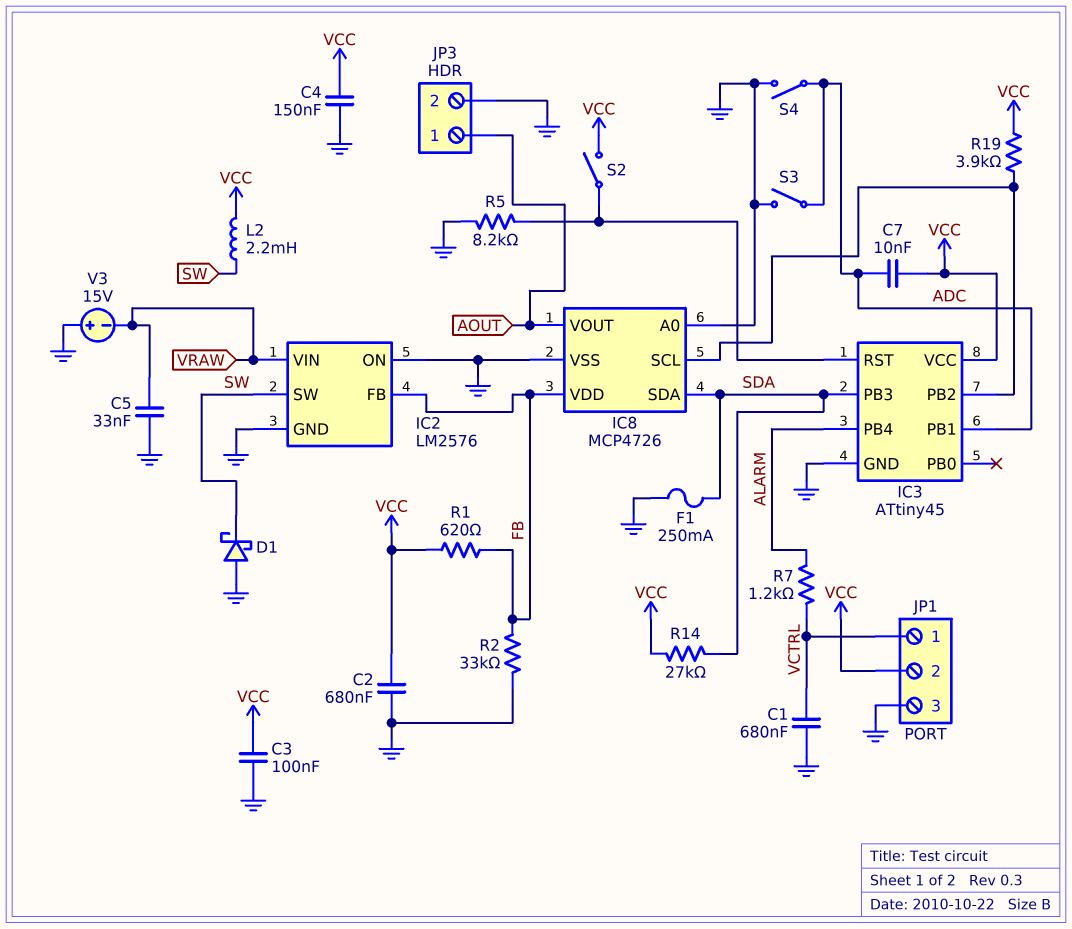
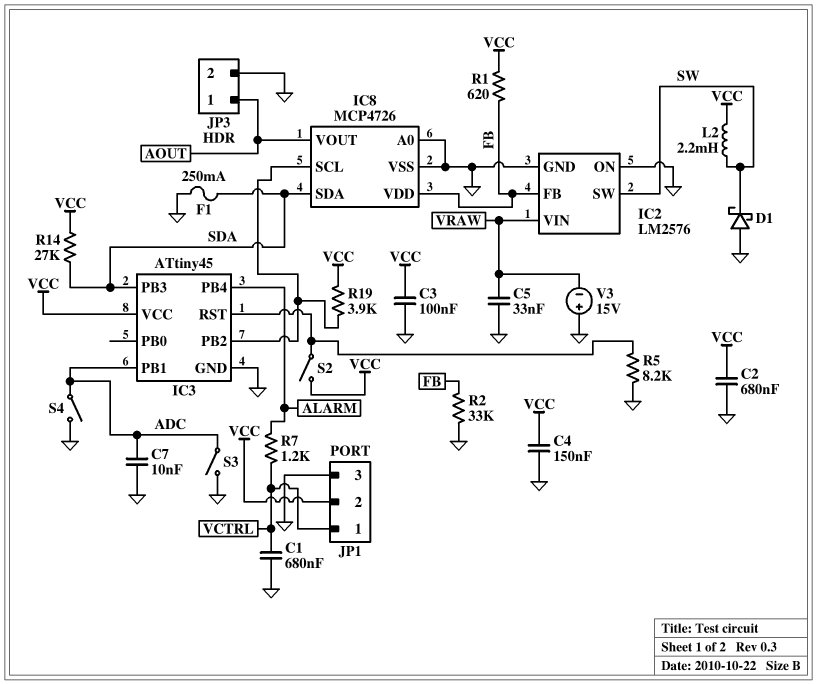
C7: 10nF (ADC, VCC) -> 10nF (ADC, GND)

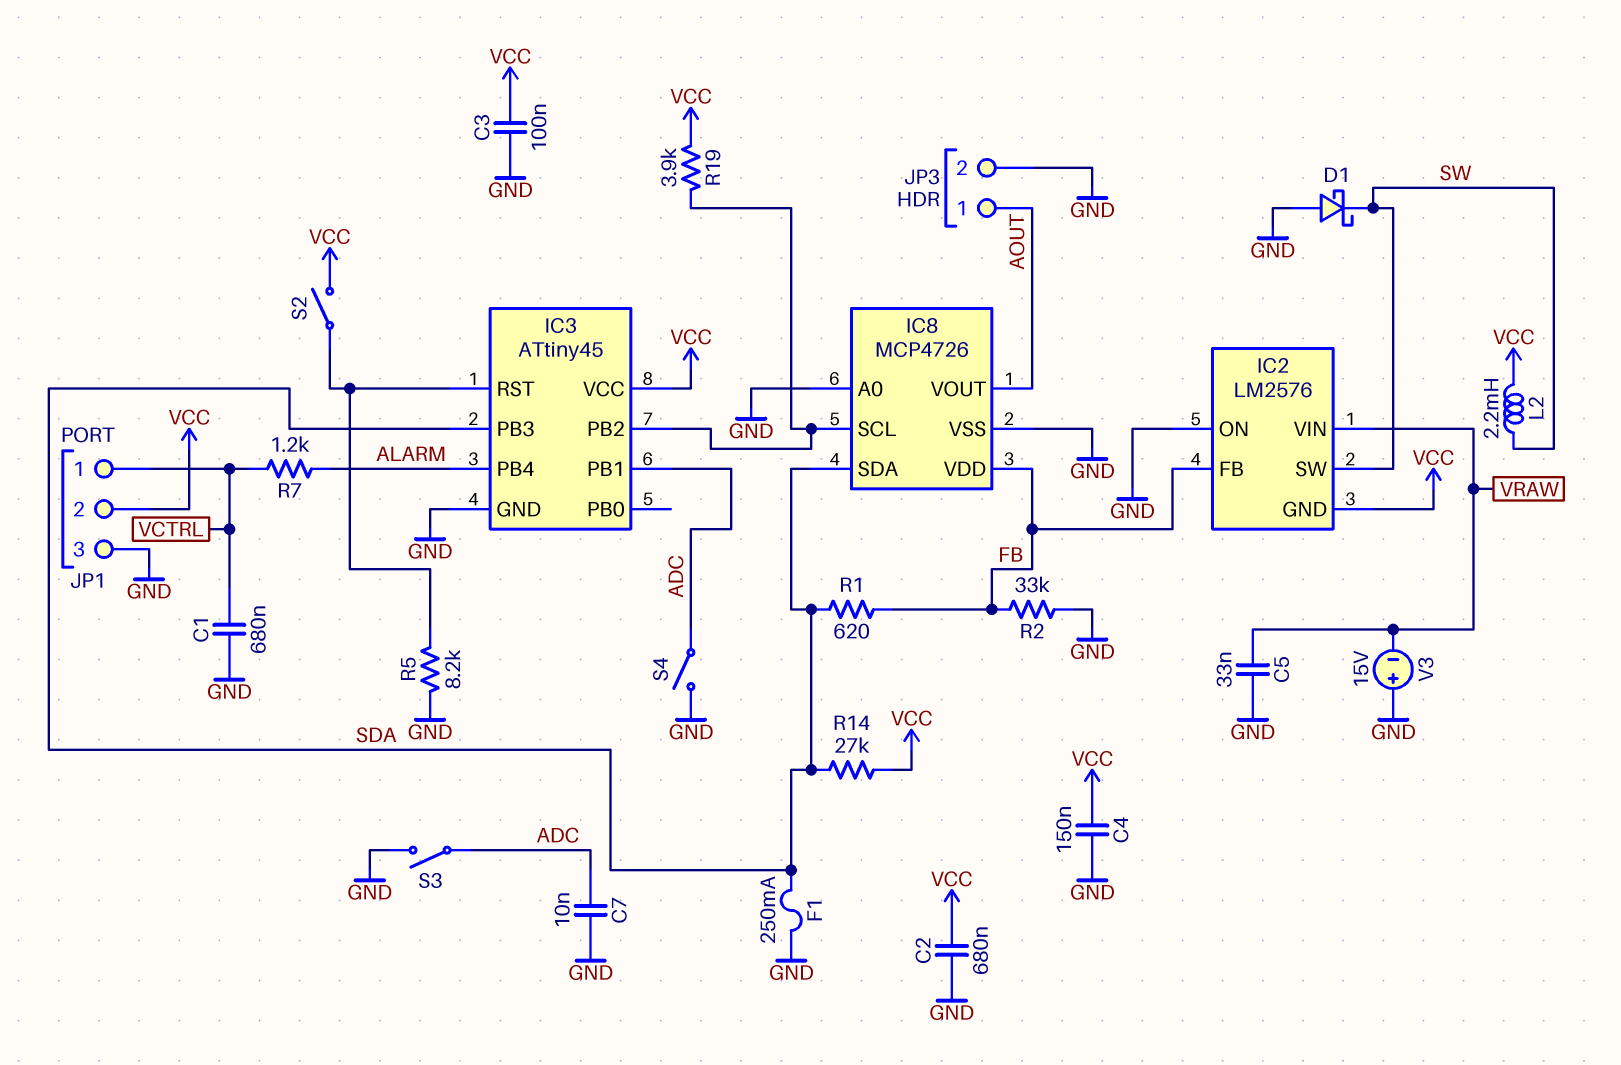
IC2 pin GND: GND -> VCC
R1: 620 (FB, VCC) -> 620 (FB, SDA)

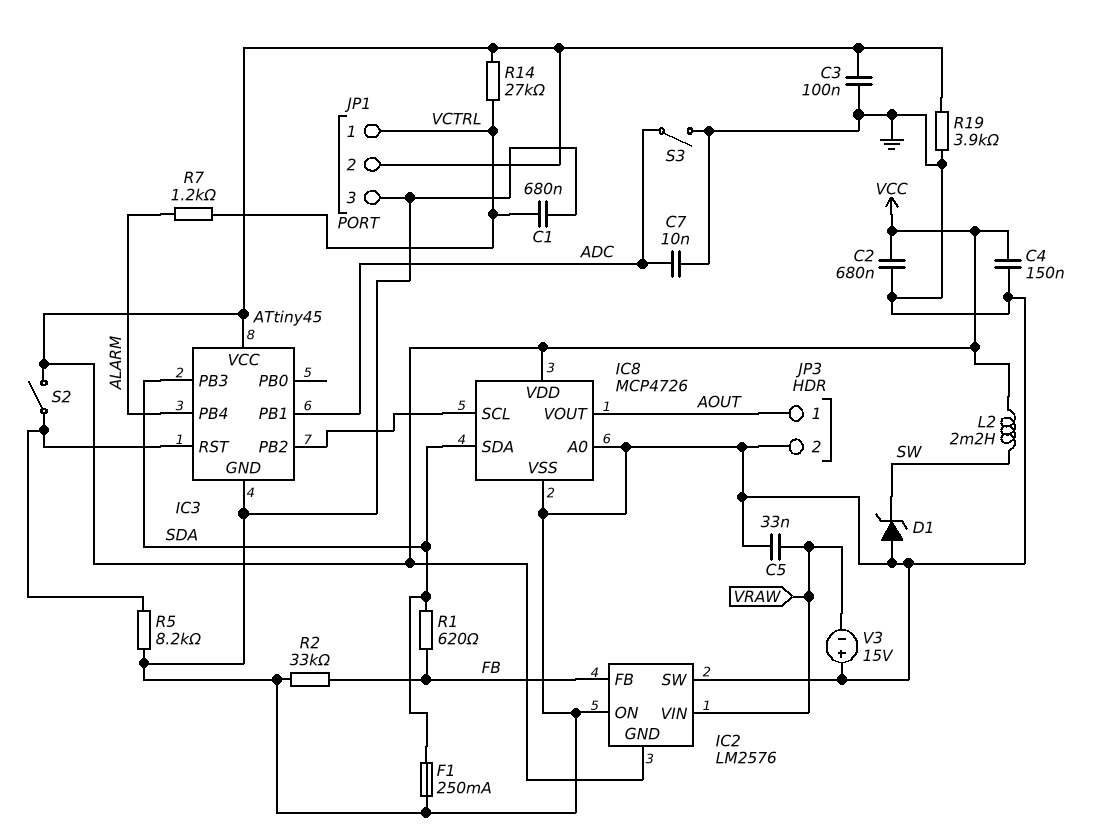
D1: schottky (A GND, K SW) -> zener (A GND, K SW)
IC2 pin SW: SW -> GND
IC8 pin VDD: FB -> VCC
R14: 27k (SDA, VCC) -> 27k (VCC, VCTRL)
R19: 3.9k (IC3/PB2, VCC) -> 3.9k (GND, VCC)
S4: switch (ADC, GND) -> none

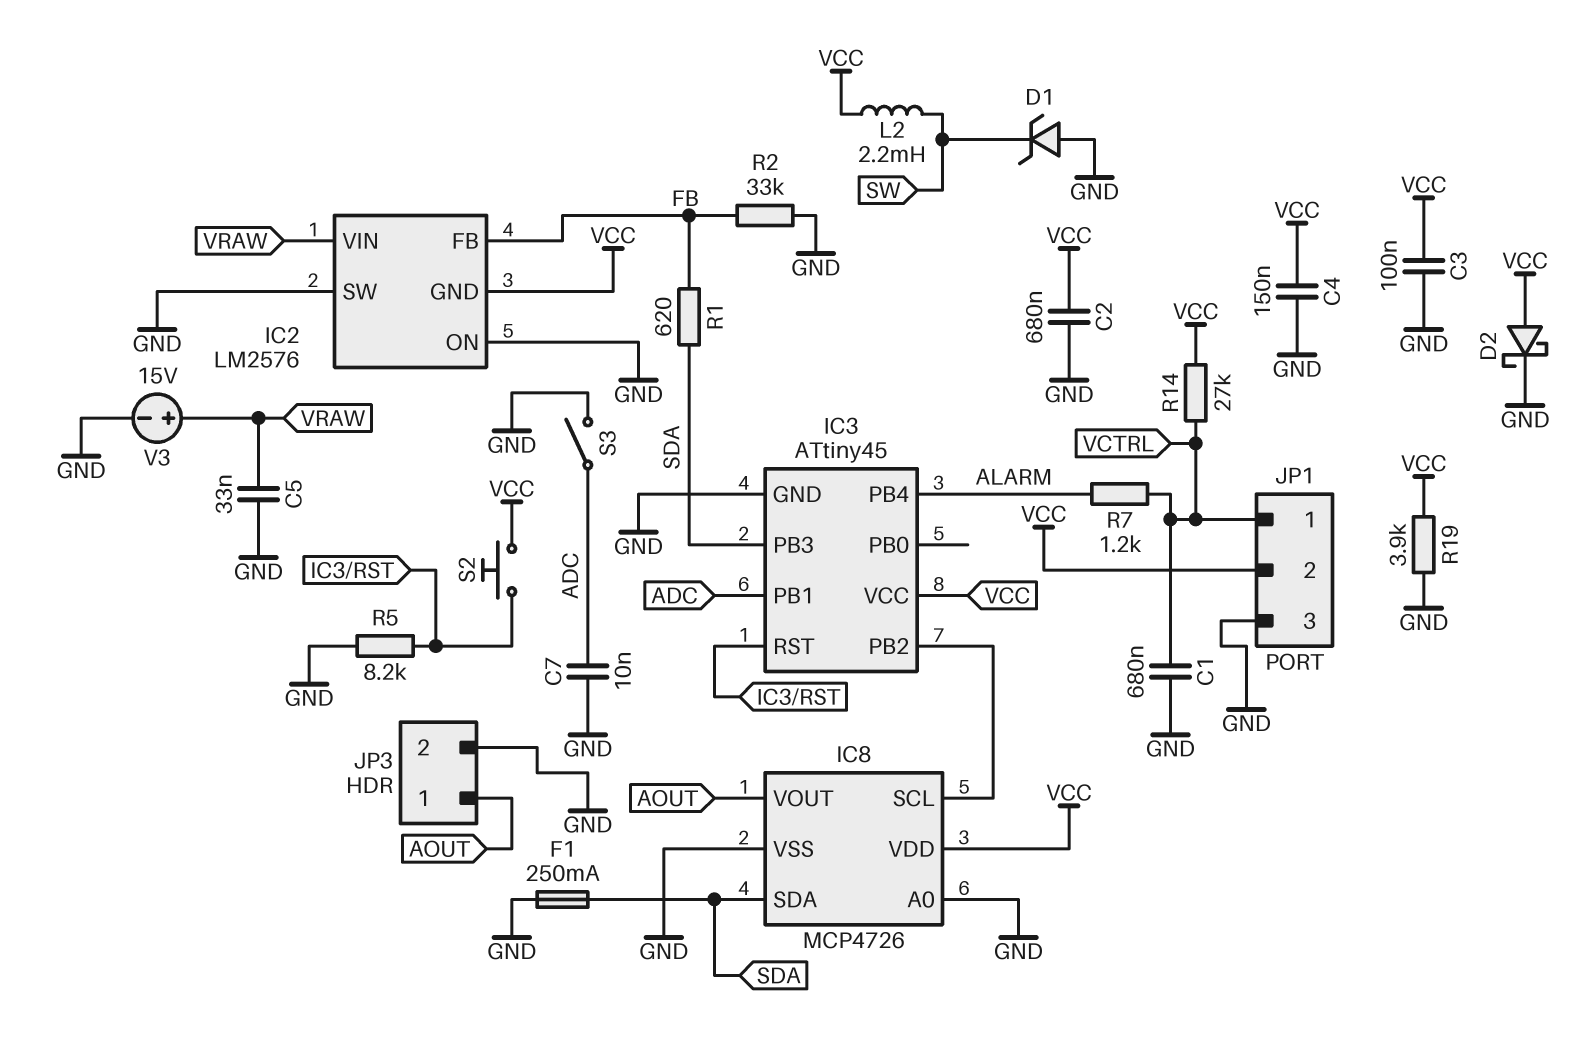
D2: none -> schottky (A VCC, K GND)
S2: switch (IC3/RST, VCC) -> button (IC3/RST, VCC)
V3: 15V (plus GND, minus VRAW) -> 15V (plus VRAW, minus GND)

